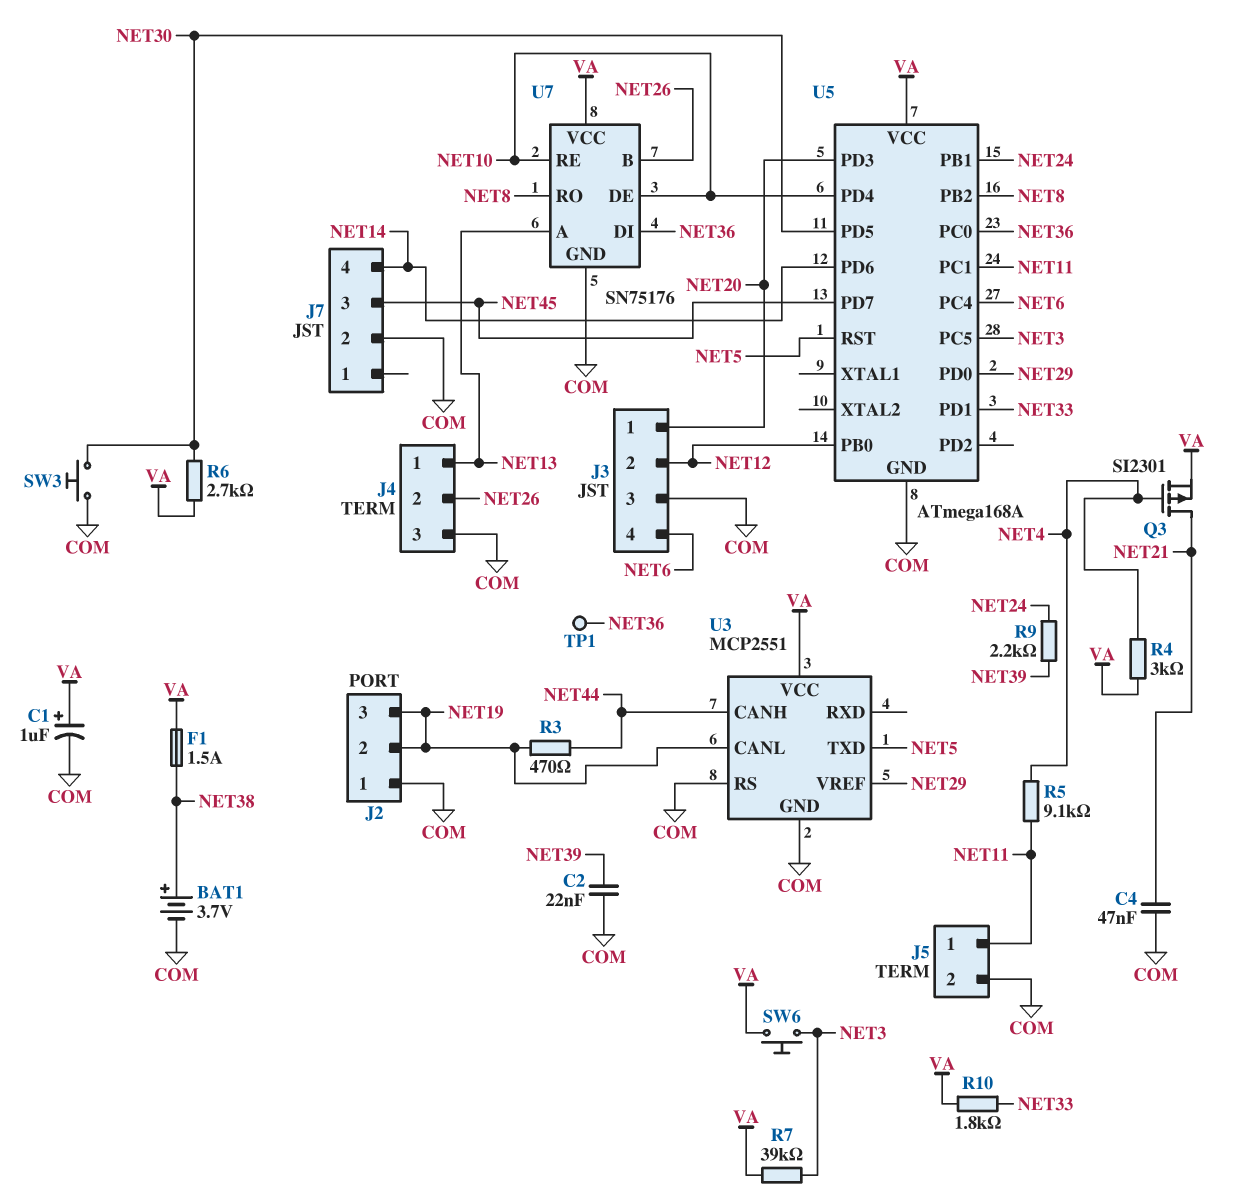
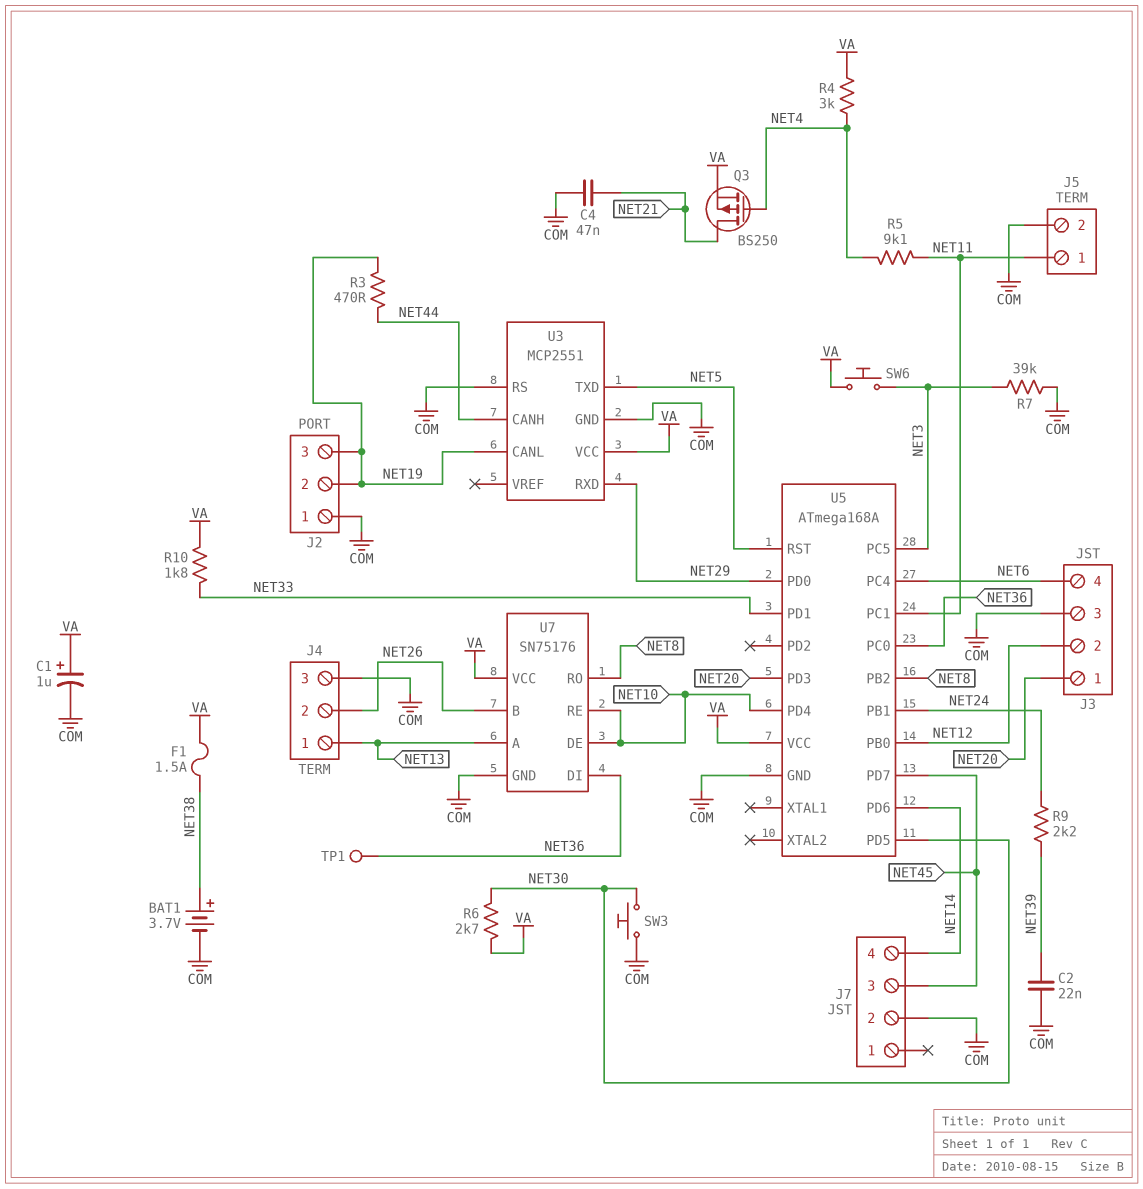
Q3: PMOS SI2301 (G NET4, D NET21, S VA) -> PMOS BS250 (G NET4, D NET21, S VA)
R7: 39k (NET3, VA) -> 39k (COM, NET3)
U3 pin RXD: none -> NET29
U3 pin VREF: NET29 -> none

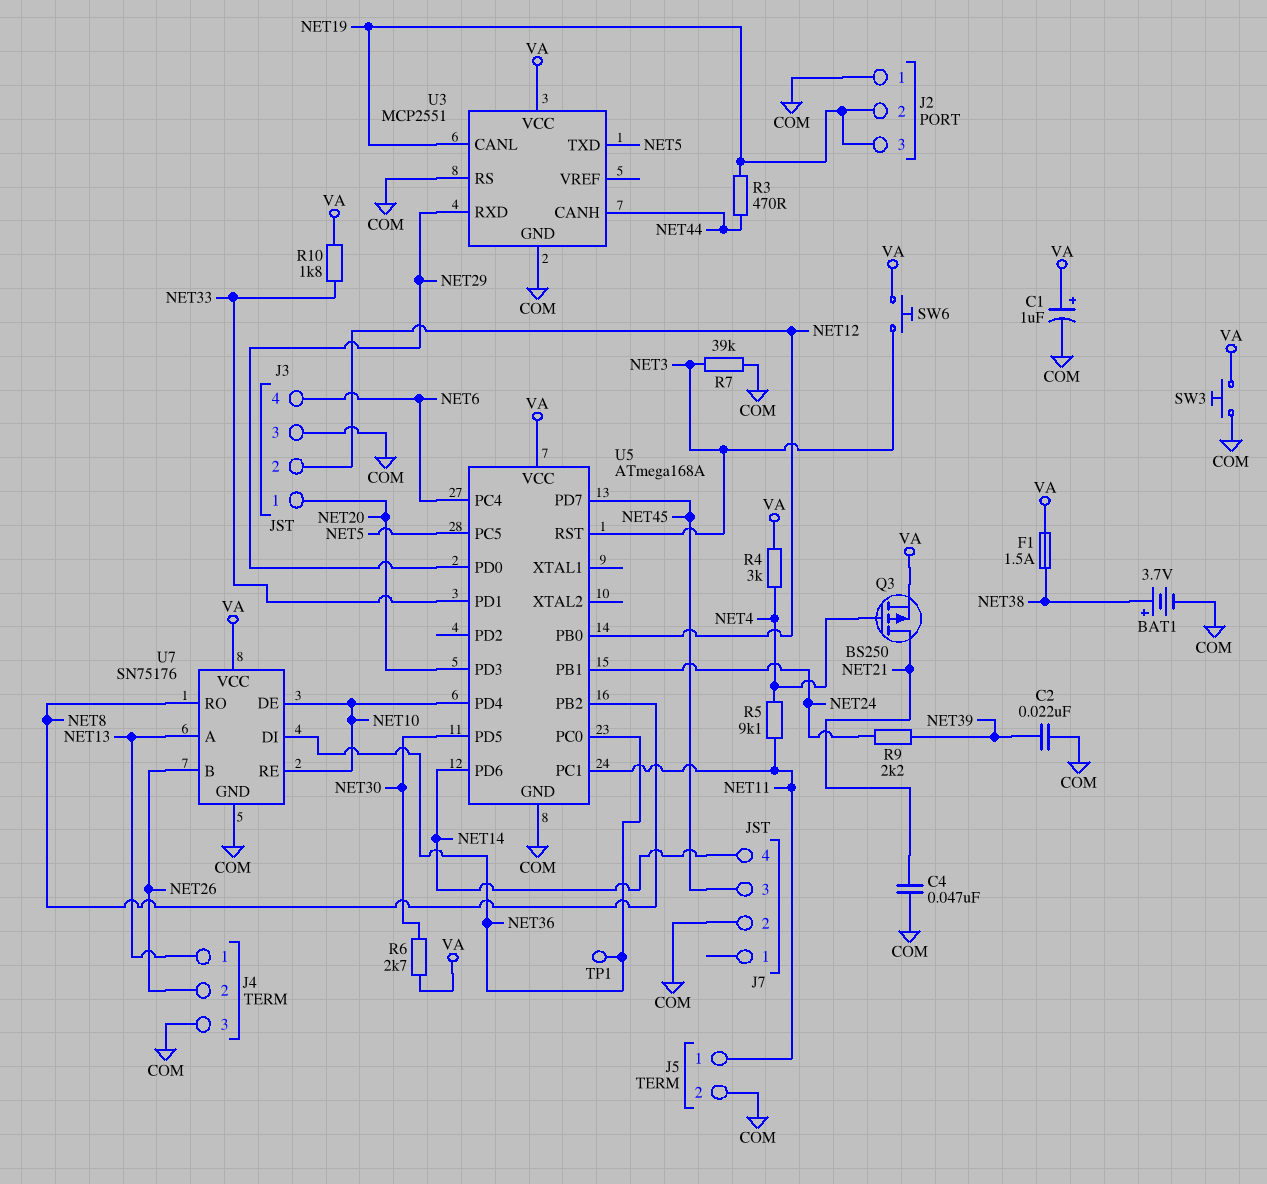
SW3: button (COM, NET30) -> button (COM, VA)
U5 pin PC5: NET3 -> NET5
U5 pin RST: NET5 -> NET3

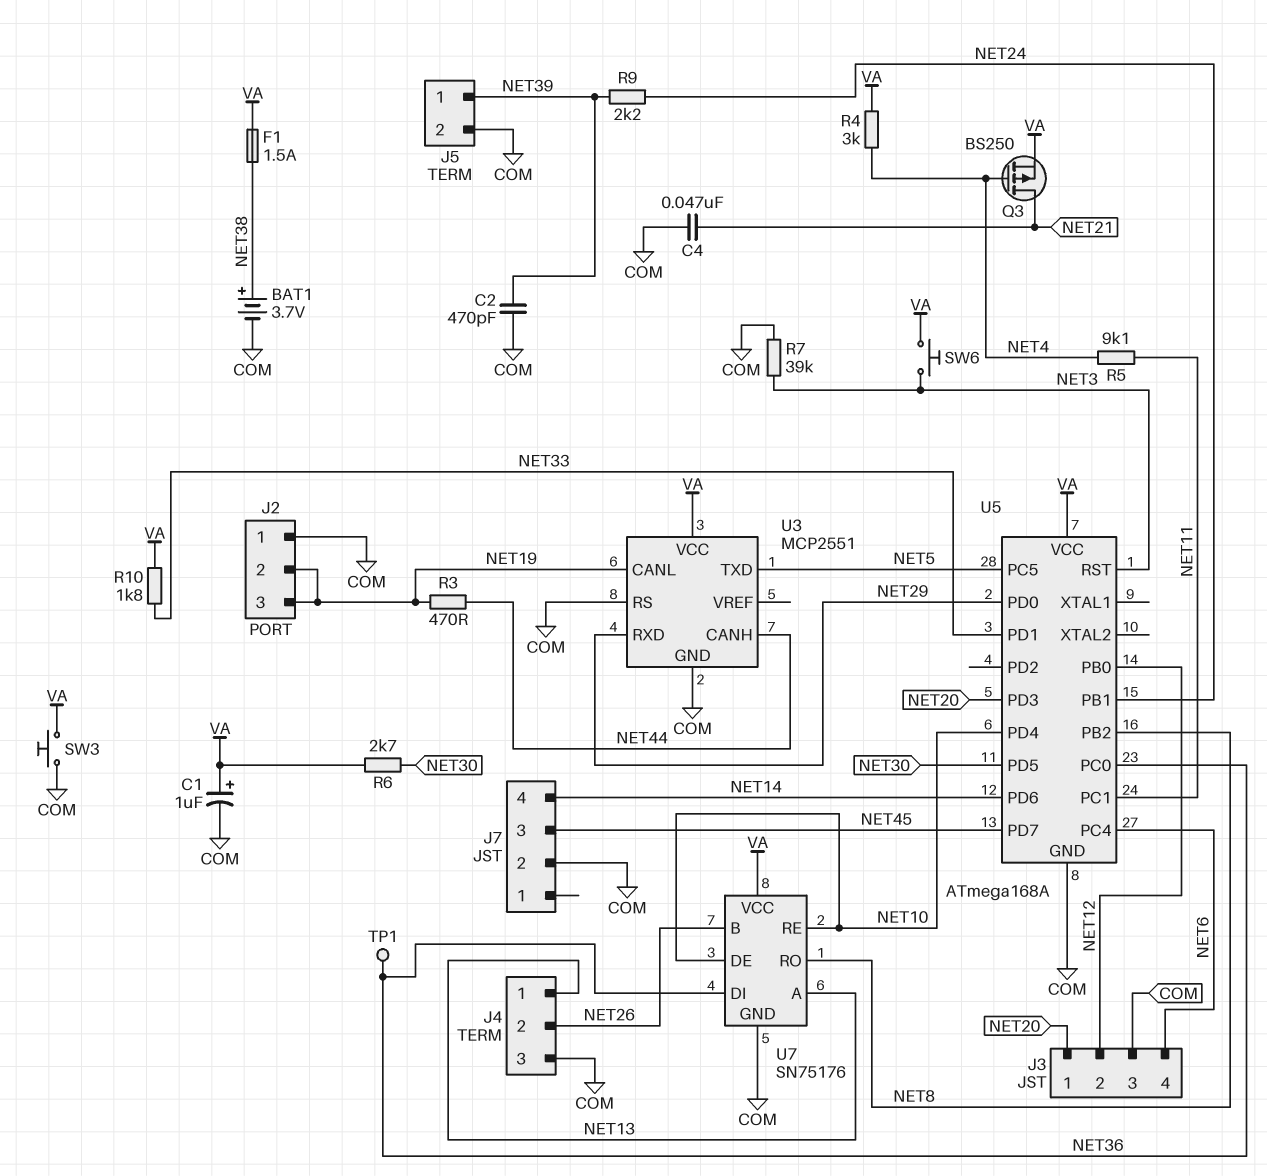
C2: 22nF (COM, NET39) -> 470pF (COM, NET39)
J5 pin 1: NET11 -> NET39

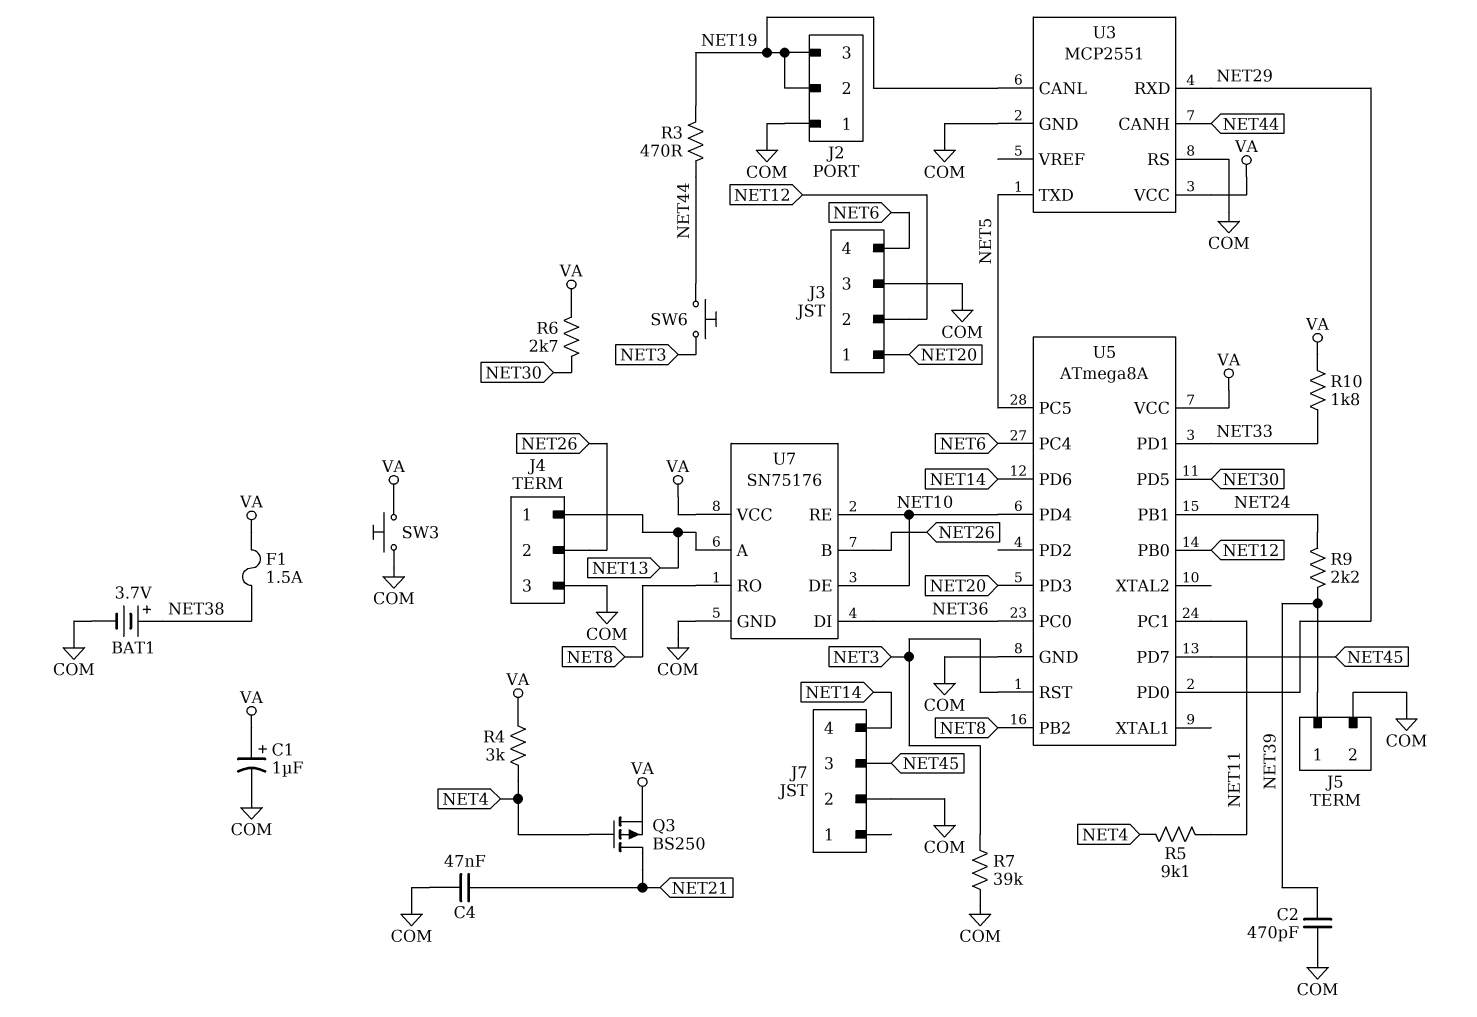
SW6: button (NET3, VA) -> button (NET3, NET44)
TP1: test point (NET36) -> none
U5: ATmega168A -> ATmega8A

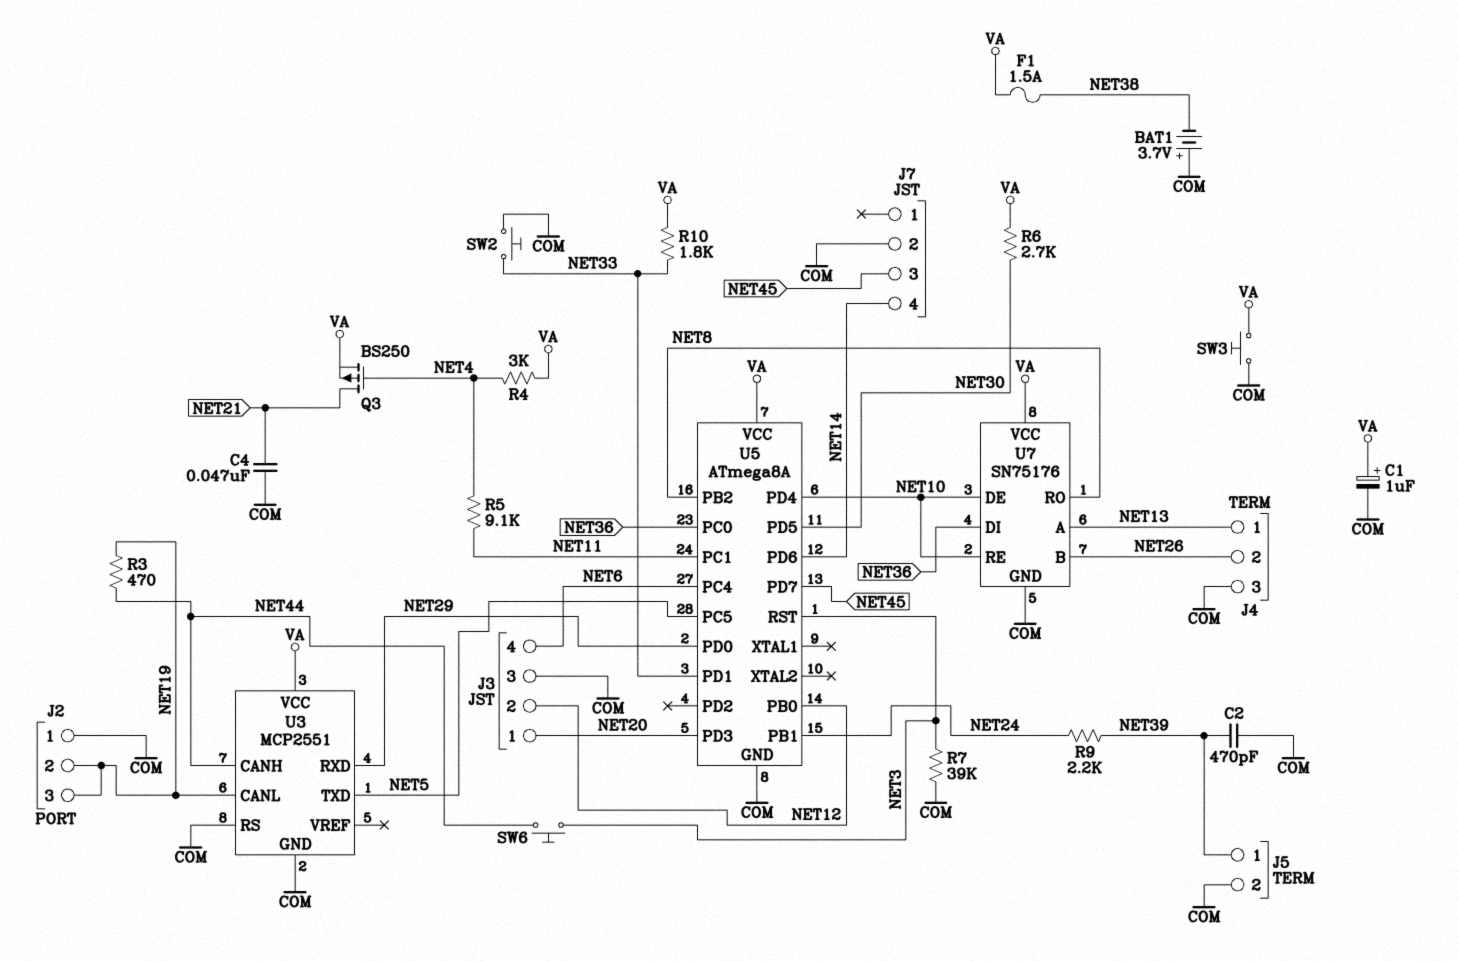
BAT1: 3.7V (plus NET38, minus COM) -> 3.7V (plus COM, minus NET38)
SW2: none -> button (COM, NET33)

